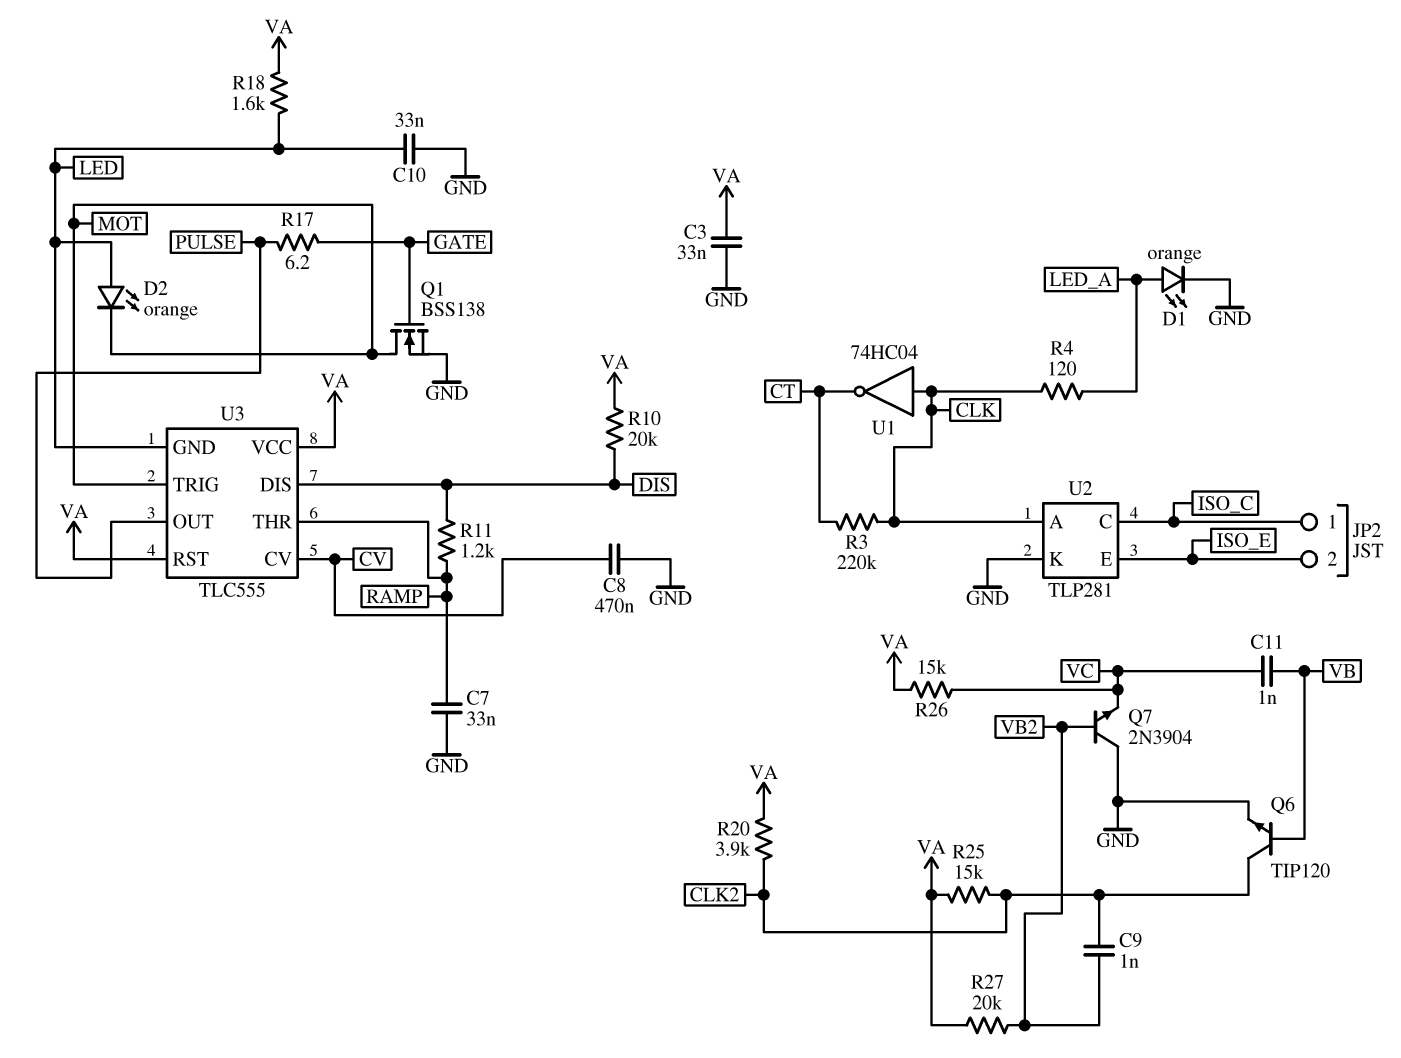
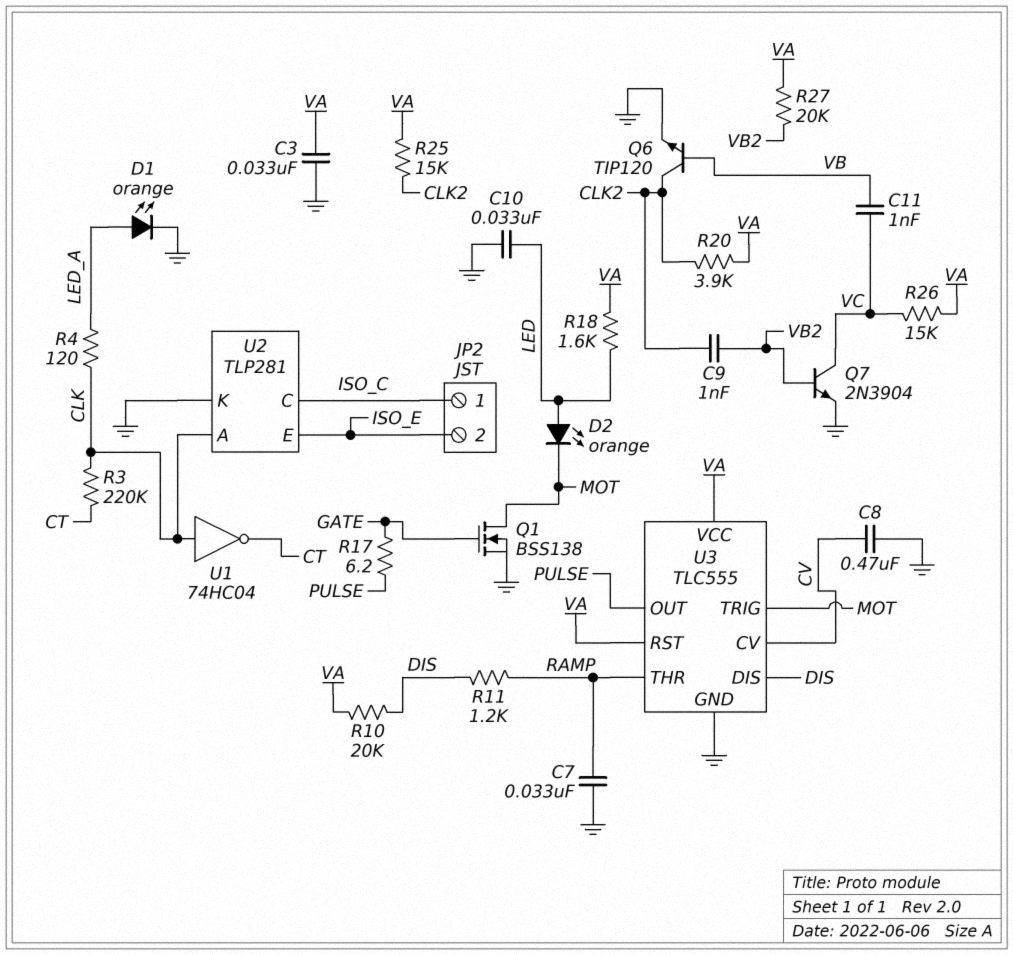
Q7: NPN 2N3904 (B VB2, C GND, E VC) -> NPN 2N3904 (B VB2, C VC, E GND)
U3 pin GND: LED -> GND

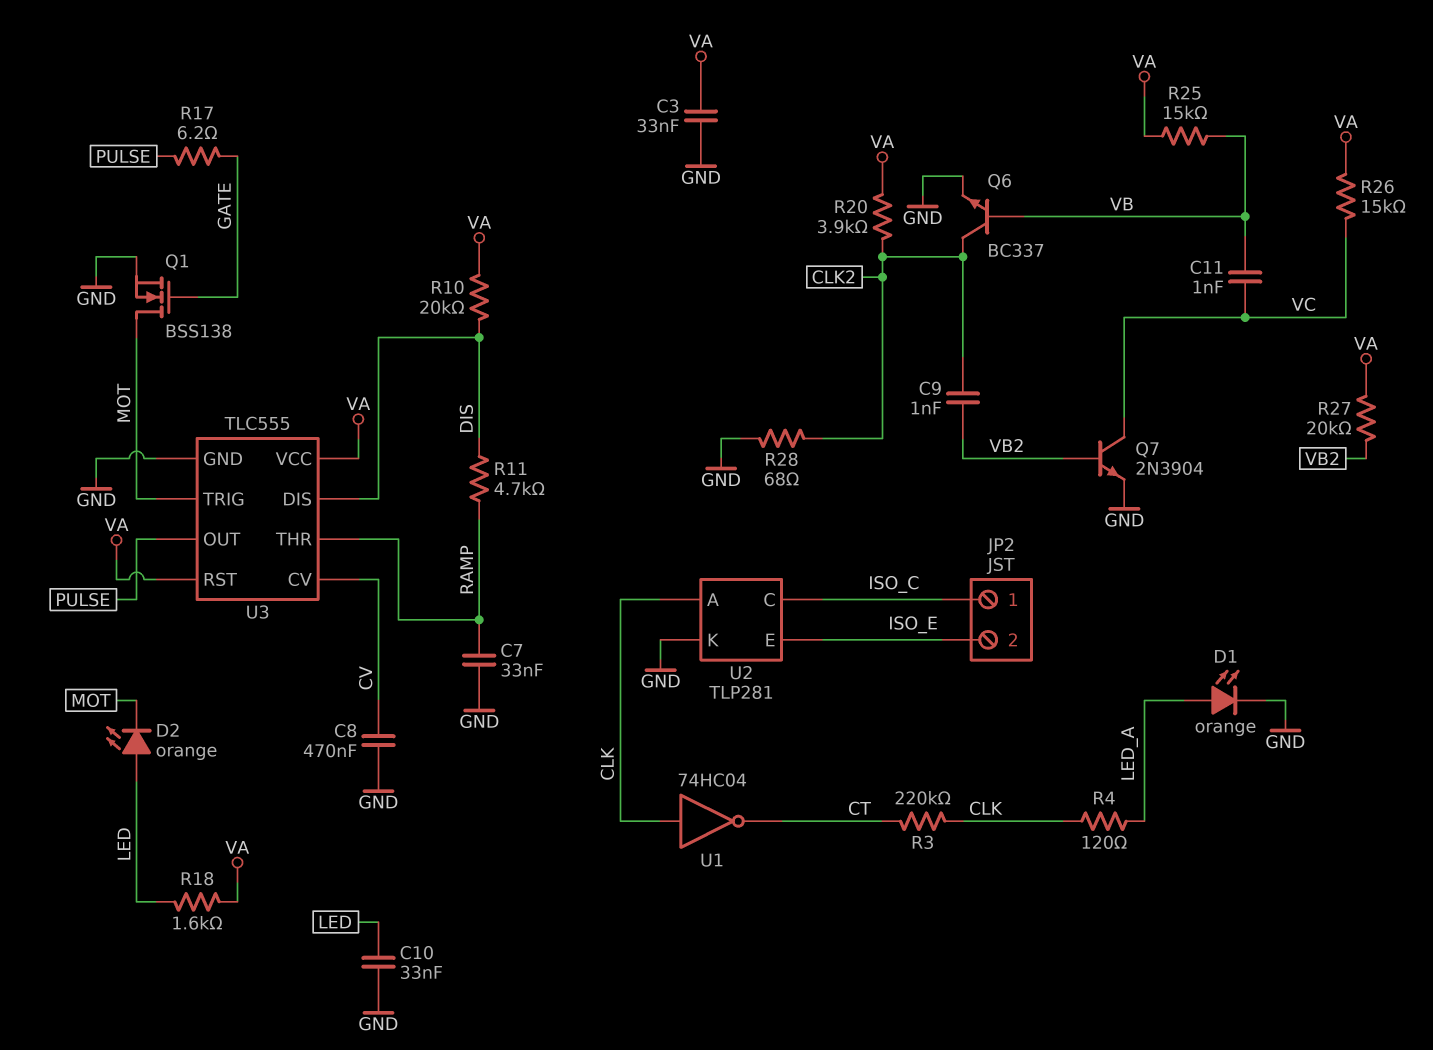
Q6: NPN TIP120 (B VB, C CLK2, E GND) -> NPN BC337 (B VB, C CLK2, E GND)
R11: 1.2k (DIS, RAMP) -> 4.7k (DIS, RAMP)
R25: 15k (CLK2, VA) -> 15k (VA, VB)
R28: none -> 68 (CLK2, GND)

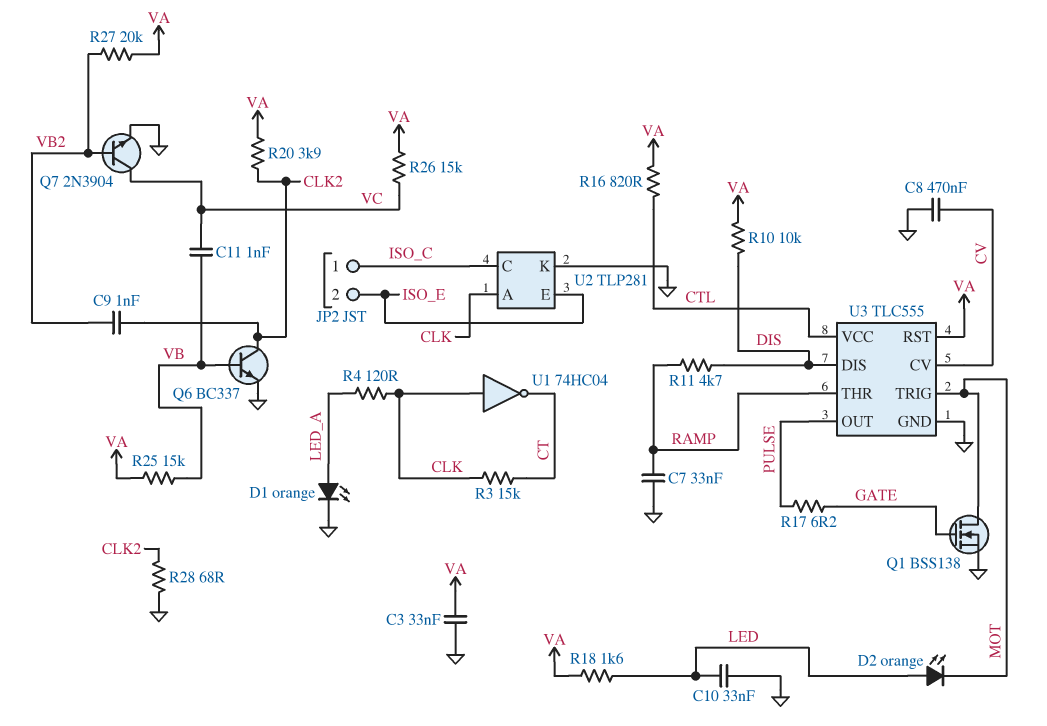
R3: 220k (CLK, CT) -> 15k (CLK, CT)
R10: 20k (DIS, VA) -> 10k (DIS, VA)
R16: none -> 820 (CTL, VA)
U3 pin VCC: VA -> CTL

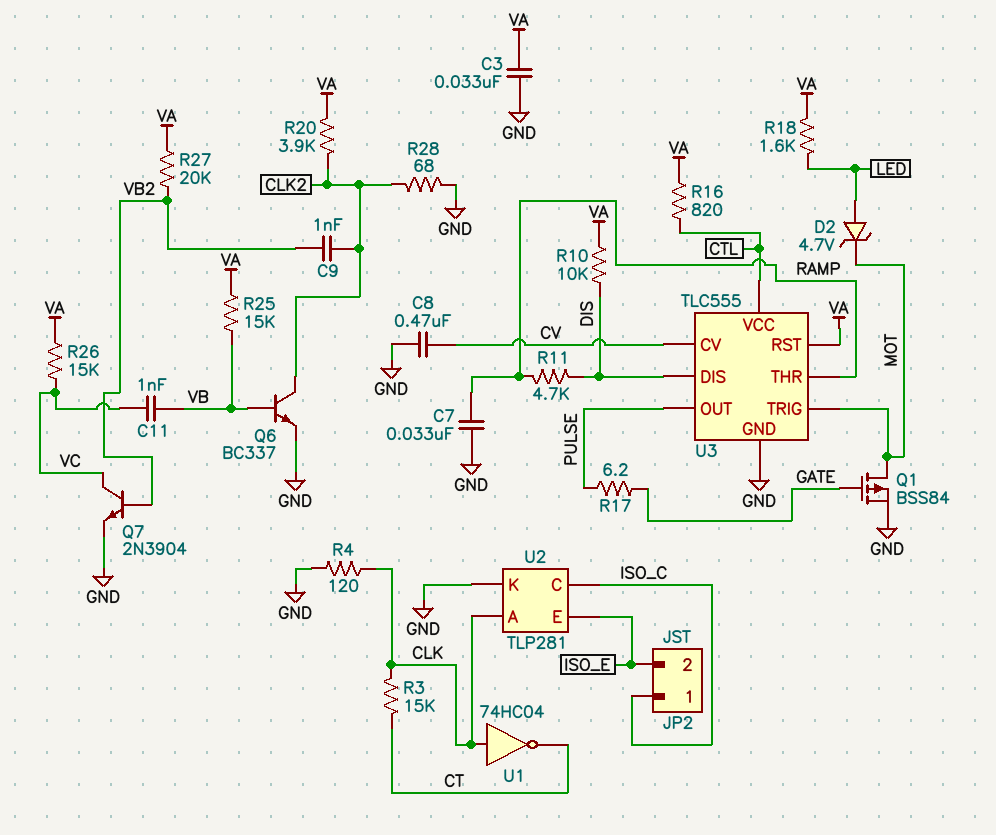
C10: 33nF (GND, LED) -> none
D1: LED orange (A LED_A, K GND) -> none
D2: LED orange (A LED, K MOT) -> zener 4.7V (A LED, K MOT)
Q1: NMOS BSS138 (G GATE, D MOT, S GND) -> PMOS BSS84 (G GATE, D MOT, S GND)
R4: 120 (CLK, LED_A) -> 120 (CLK, GND)

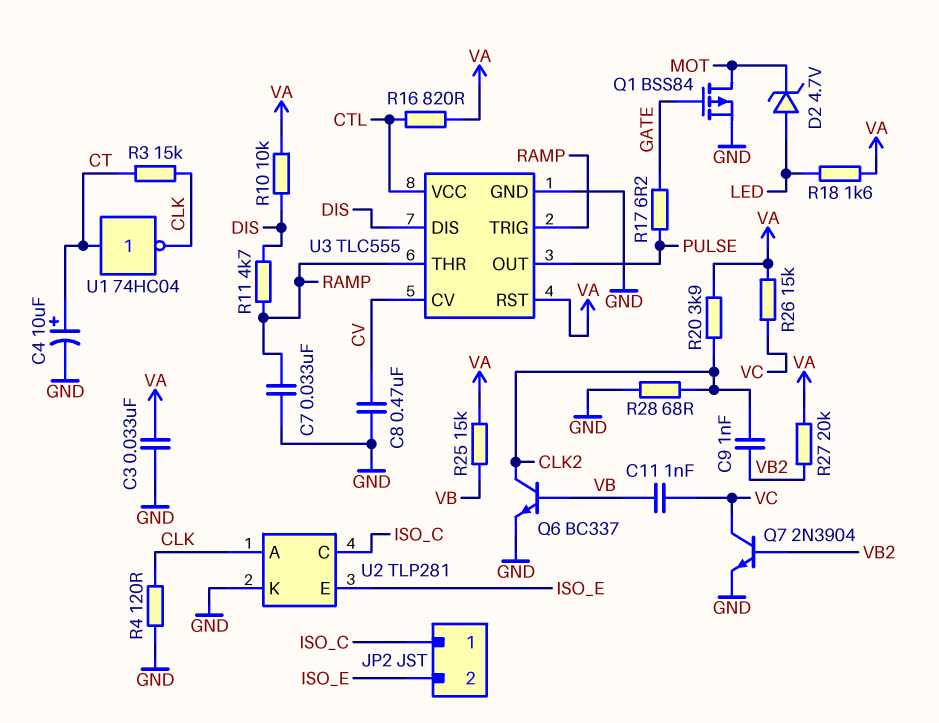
C4: none -> 10uF (plus CT, minus GND)
U1: NOT 74HC04 (in CLK, out CT) -> NOT 74HC04 (in CT, out CLK)
U3 pin TRIG: MOT -> RAMP

